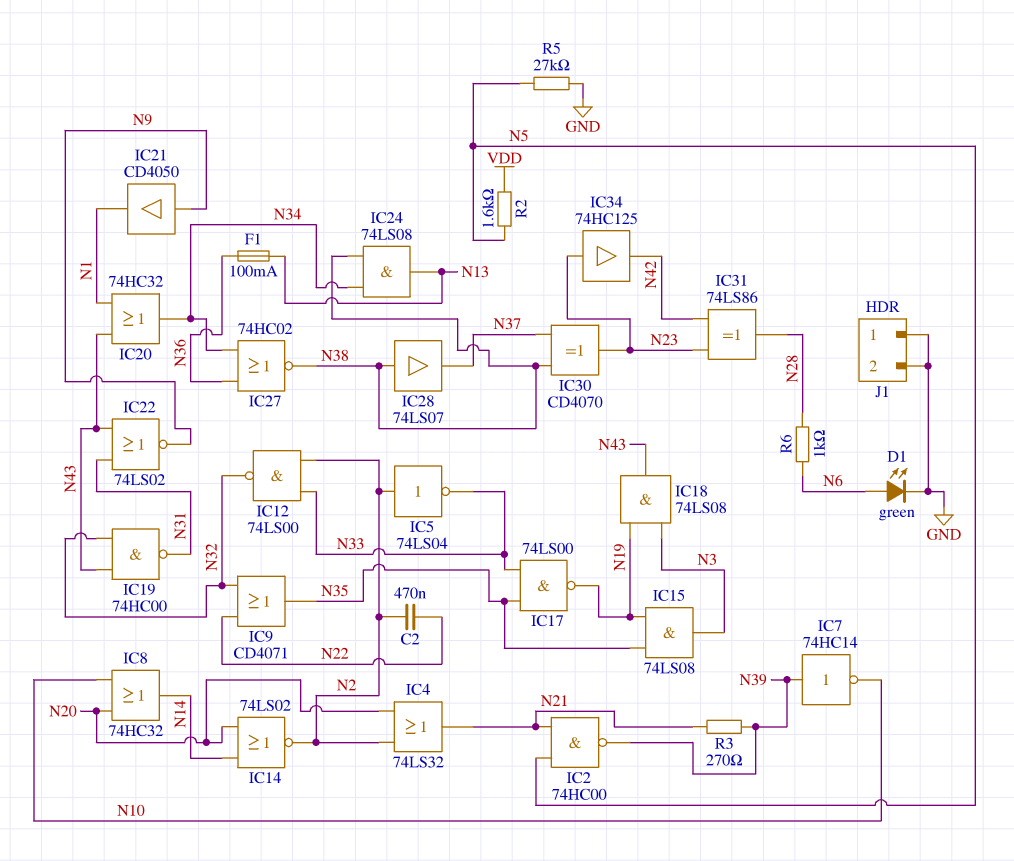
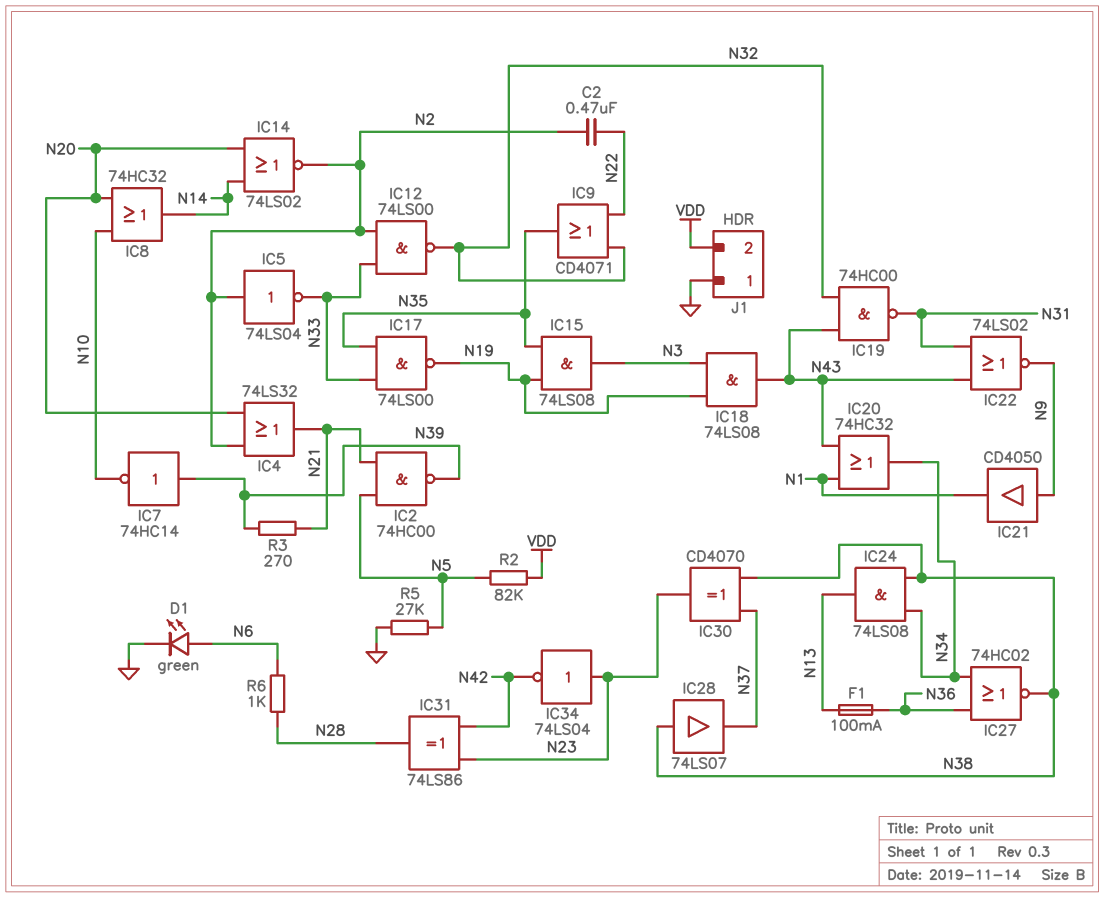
IC34: buffer 74HC125 (in N23, out N42) -> NOT 74LS04 (in N23, out N42)
J1 pin 2: GND -> VDD
R2: 1.6k (N5, VDD) -> 82k (N5, VDD)

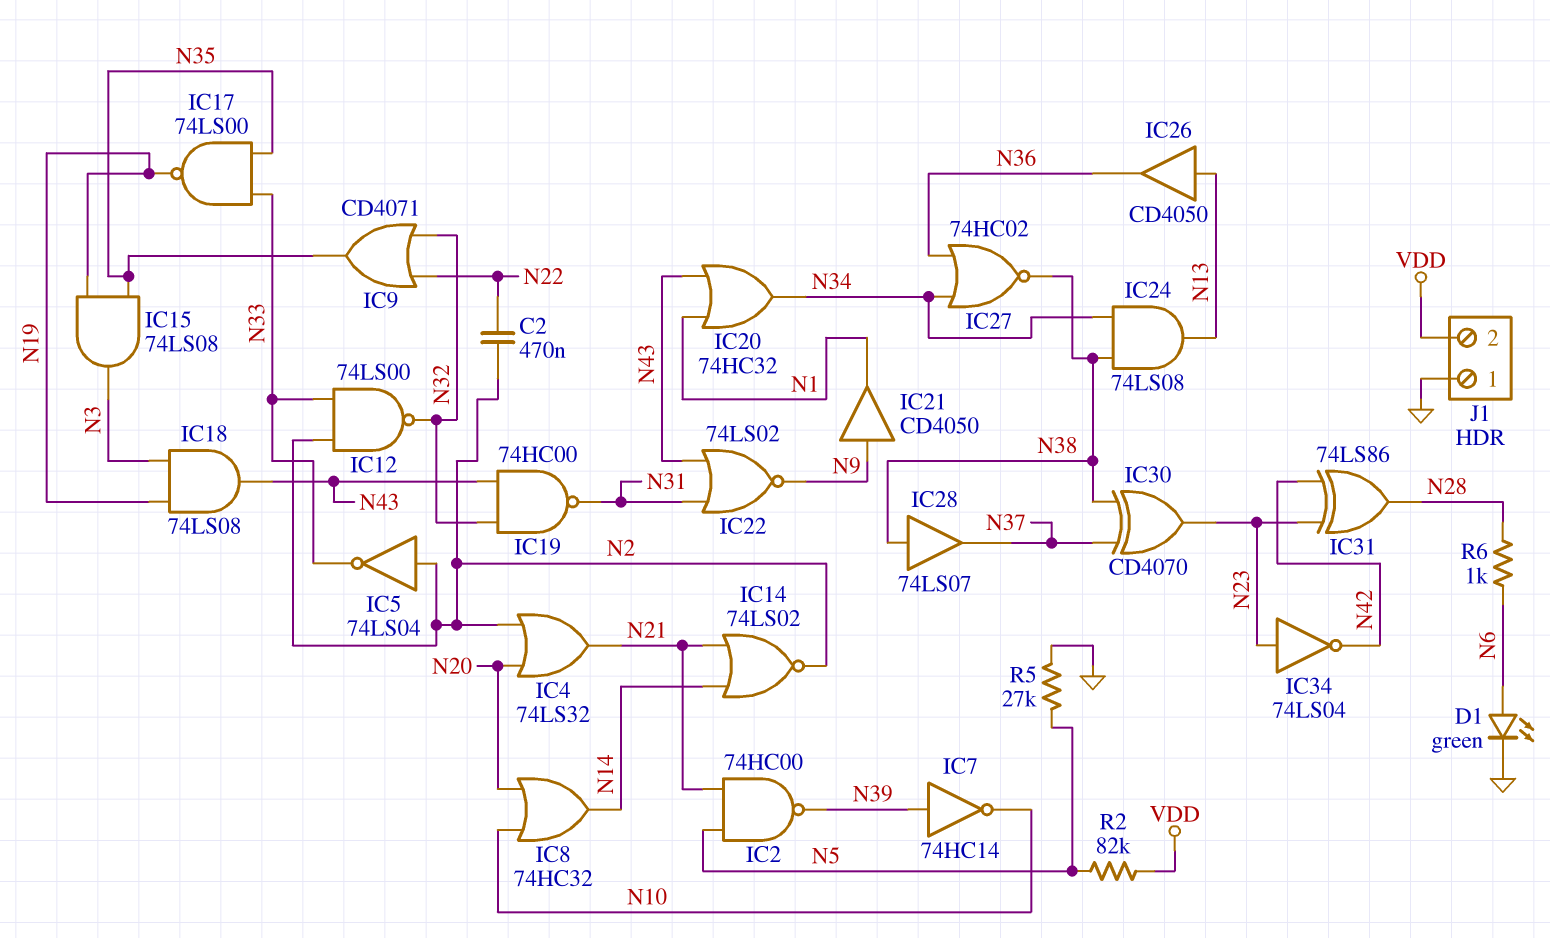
F1: 100mA (N13, N36) -> none
IC14: NOR 74LS02 (in N14, in N20, out N2) -> NOR 74LS02 (in N14, in N21, out N2)
IC26: none -> buffer CD4050 (in N13, out N36)
R3: 270 (N21, N39) -> none

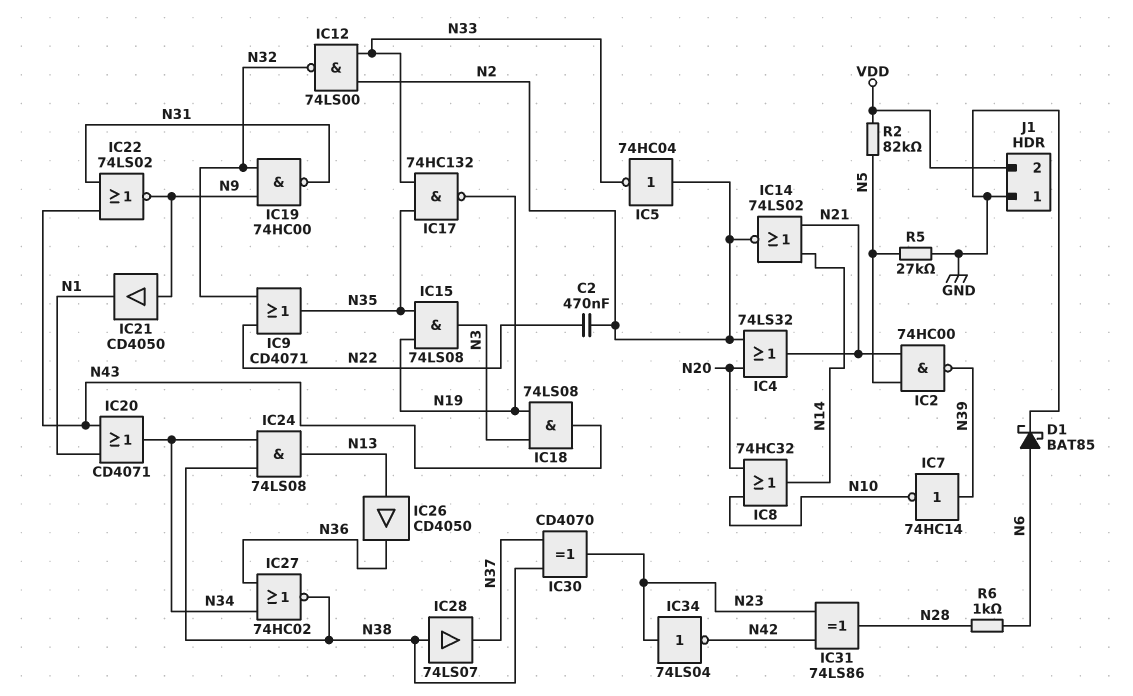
D1: LED green (A N6, K GND) -> schottky BAT85 (A N6, K GND)
IC5: NOT 74LS04 (in N2, out N33) -> NOT 74HC04 (in N2, out N33)
IC17: NAND 74LS00 (in N33, in N35, out N19) -> NAND 74HC132 (in N33, in N35, out N19)
IC19: NAND 74HC00 (in N32, in N43, out N31) -> NAND 74HC00 (in N9, in N32, out N31)
IC20: OR 74HC32 (in N1, in N43, out N34) -> OR CD4071 (in N1, in N43, out N34)

